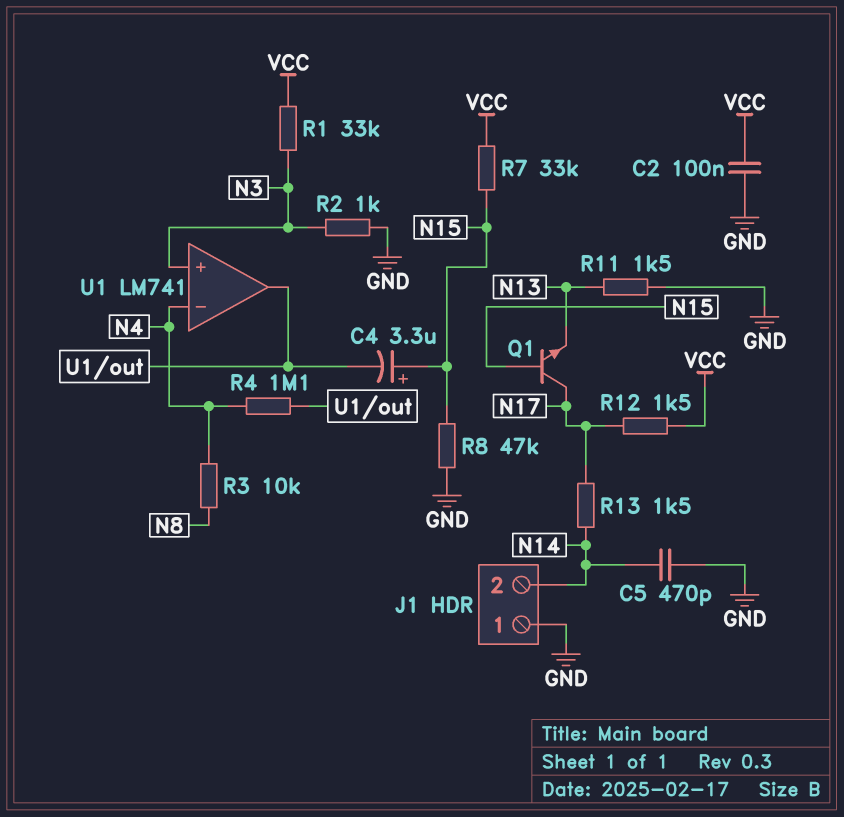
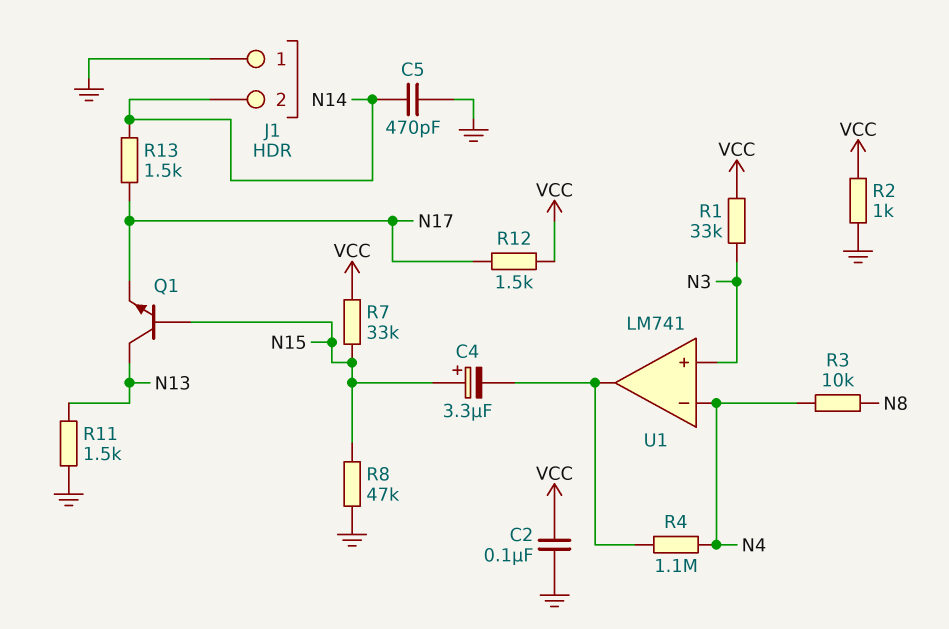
Q1: NPN (B N15, C N17, E N13) -> NPN (B N15, C N13, E N17)
R2: 1k (GND, N3) -> 1k (GND, VCC)

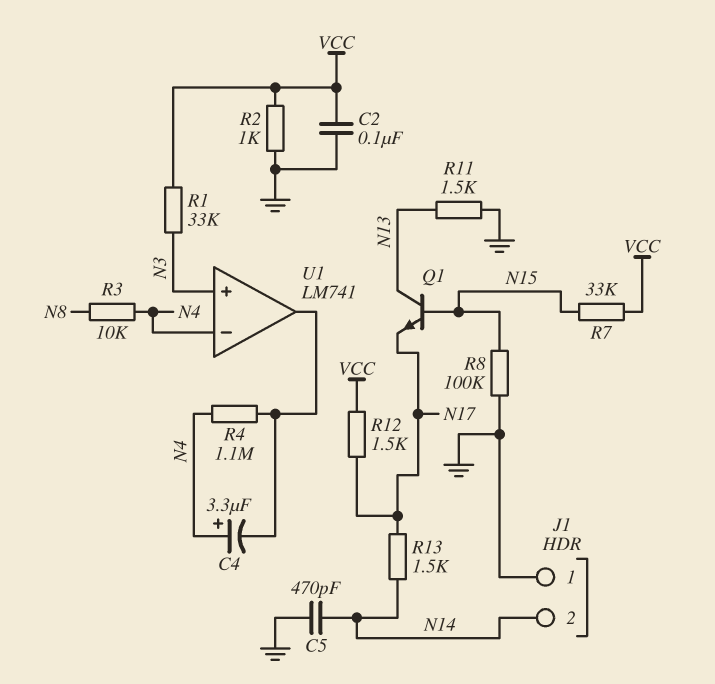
C4: 3.3uF (plus N15, minus U1/out) -> 3.3uF (plus N4, minus U1/out)
R8: 47k (GND, N15) -> 100k (GND, N15)

